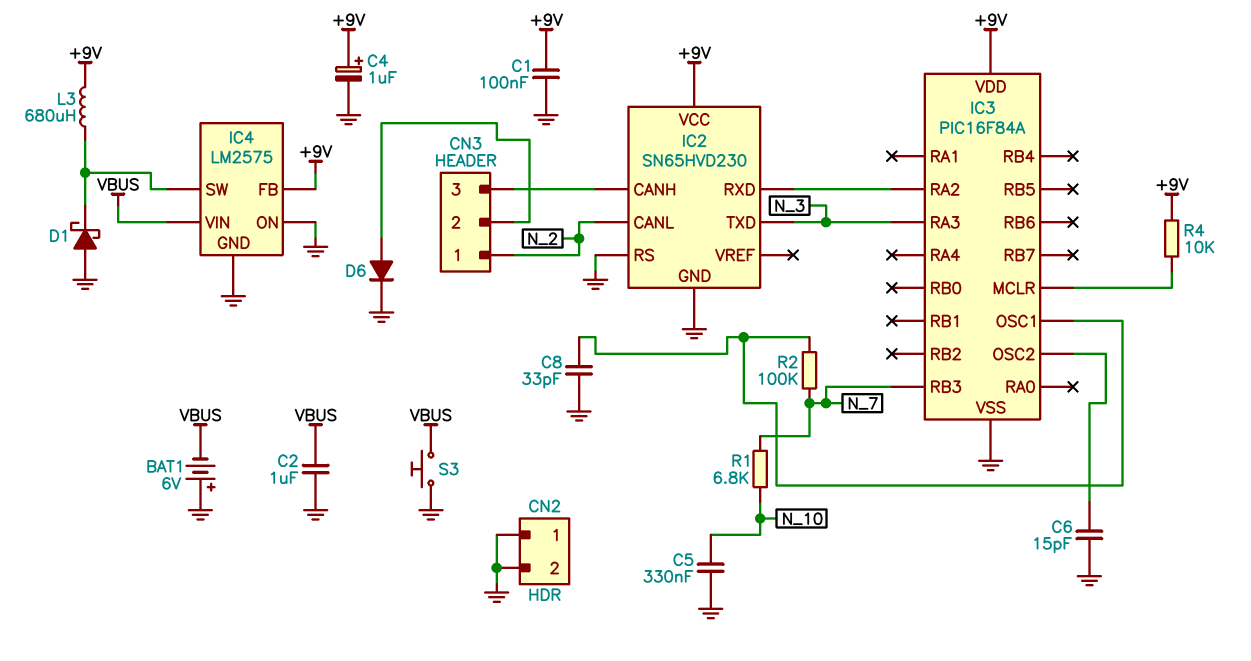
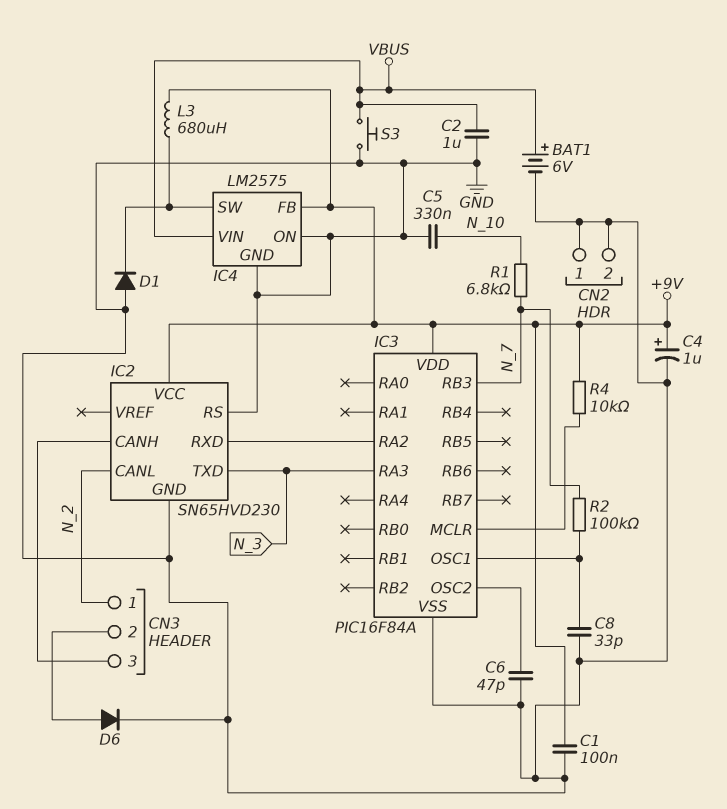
BAT1: 6V (plus GND, minus VBUS) -> 6V (plus VBUS, minus GND)
C6: 15pF (GND, IC3/OSC2) -> 47pF (GND, IC3/OSC2)
D1: schottky (A GND, K IC4/SW) -> diode (A GND, K IC4/SW)

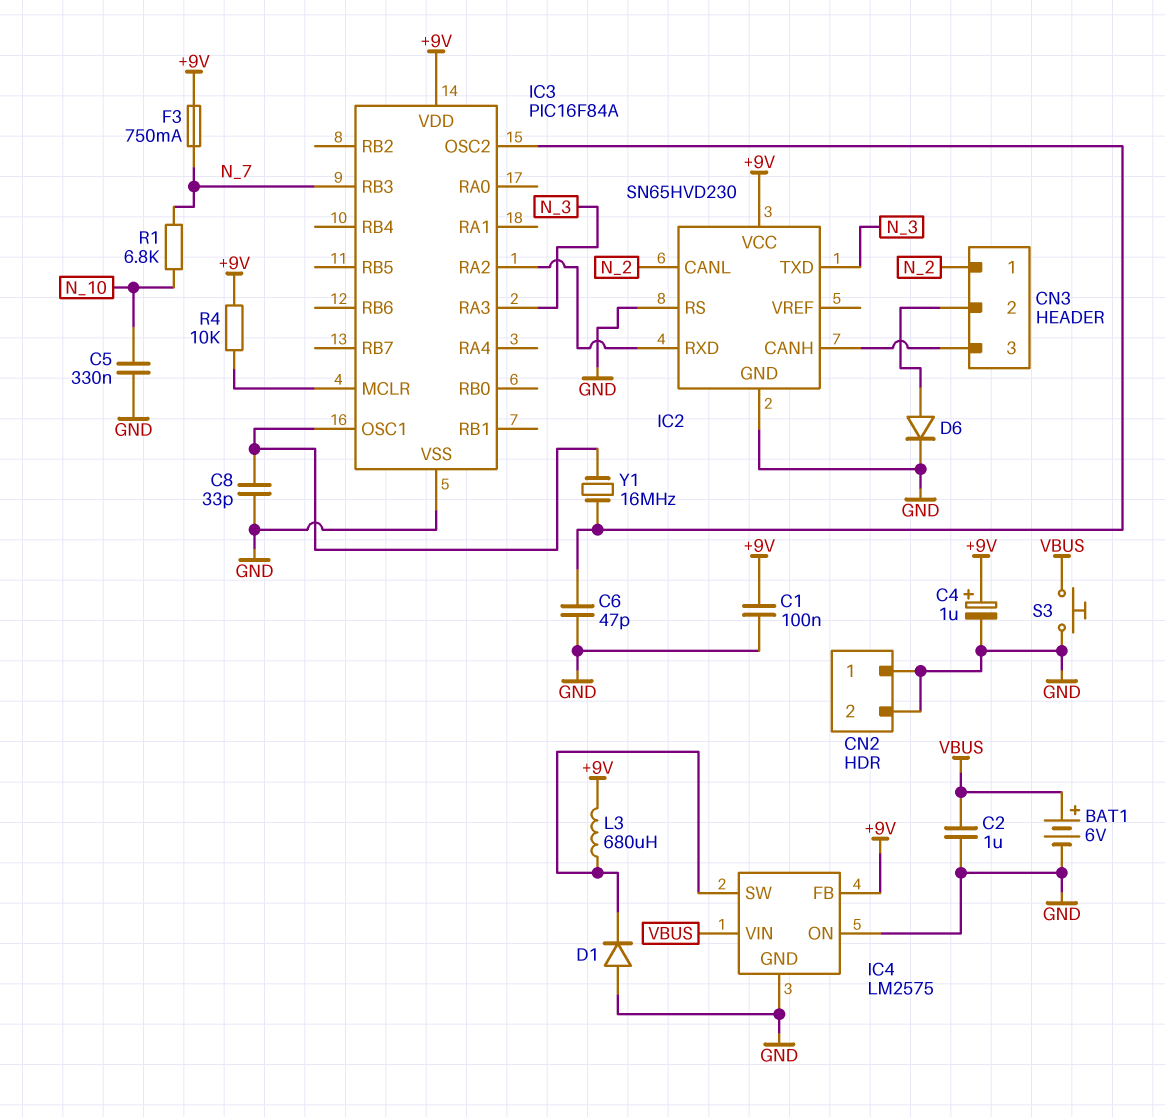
F3: none -> 750mA (+9V, N_7)
R2: 100k (IC3/OSC1, N_7) -> none
Y1: none -> 16MHz (IC3/OSC1, IC3/OSC2)

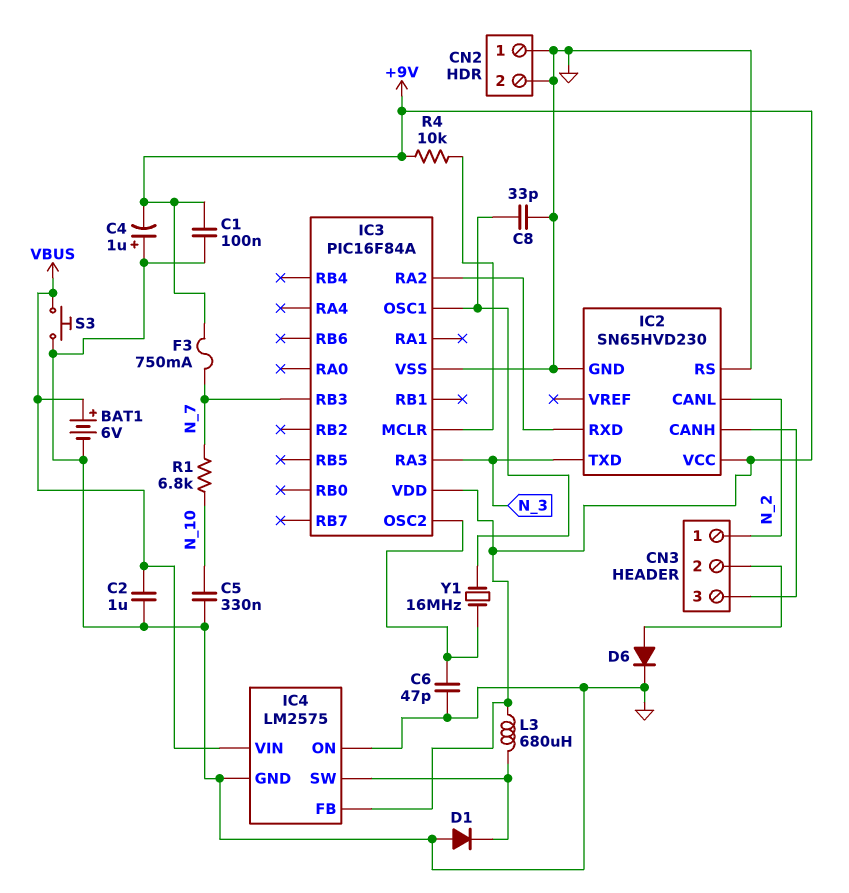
C4: 1uF (plus +9V, minus GND) -> 1uF (plus GND, minus +9V)

